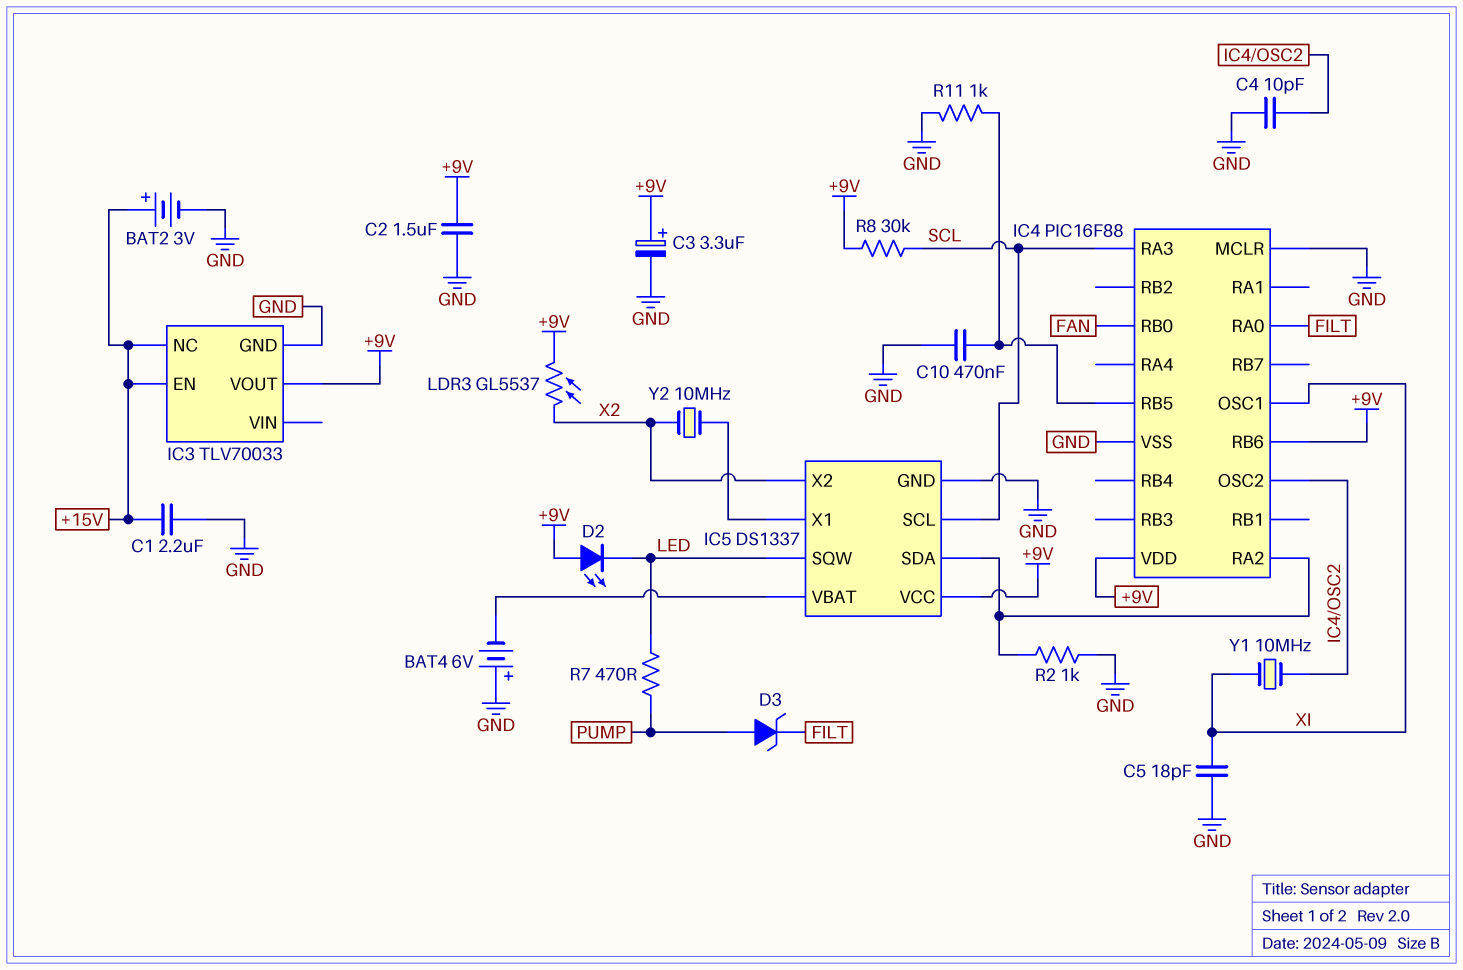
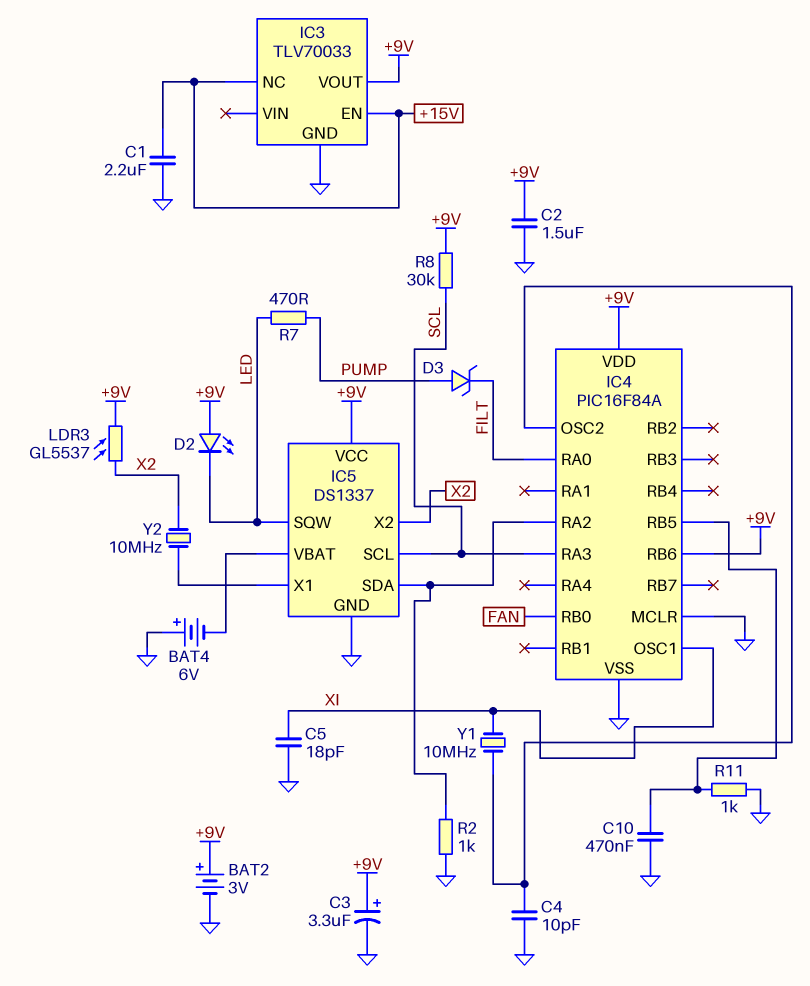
BAT2: 3V (plus +15V, minus GND) -> 3V (plus +9V, minus GND)
IC4: PIC16F88 -> PIC16F84A

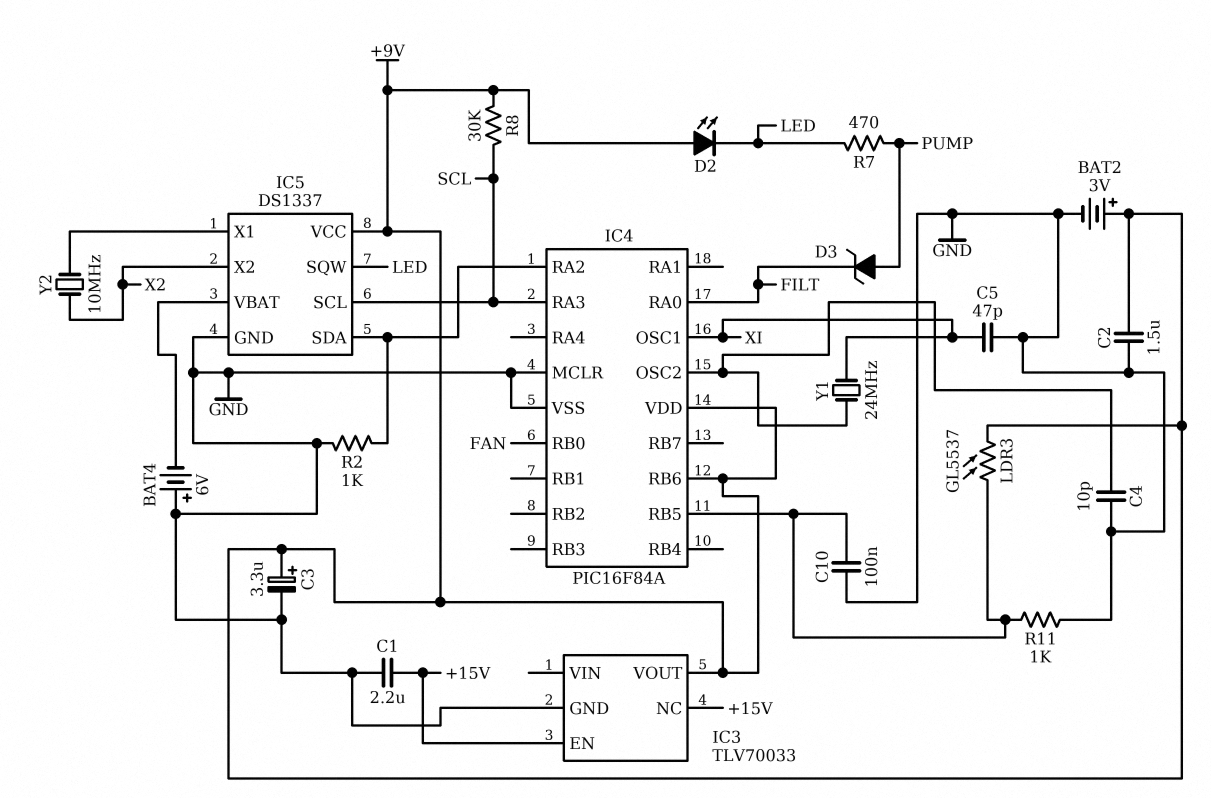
C5: 18pF (GND, XI) -> 47pF (GND, XI)
C10: 470nF (GND, IC4/RB5) -> 100nF (GND, IC4/RB5)
LDR3: GL5537 (+9V, X2) -> GL5537 (+9V, IC4/RB5)
Y1: 10MHz (IC4/OSC2, XI) -> 24MHz (IC4/OSC2, XI)

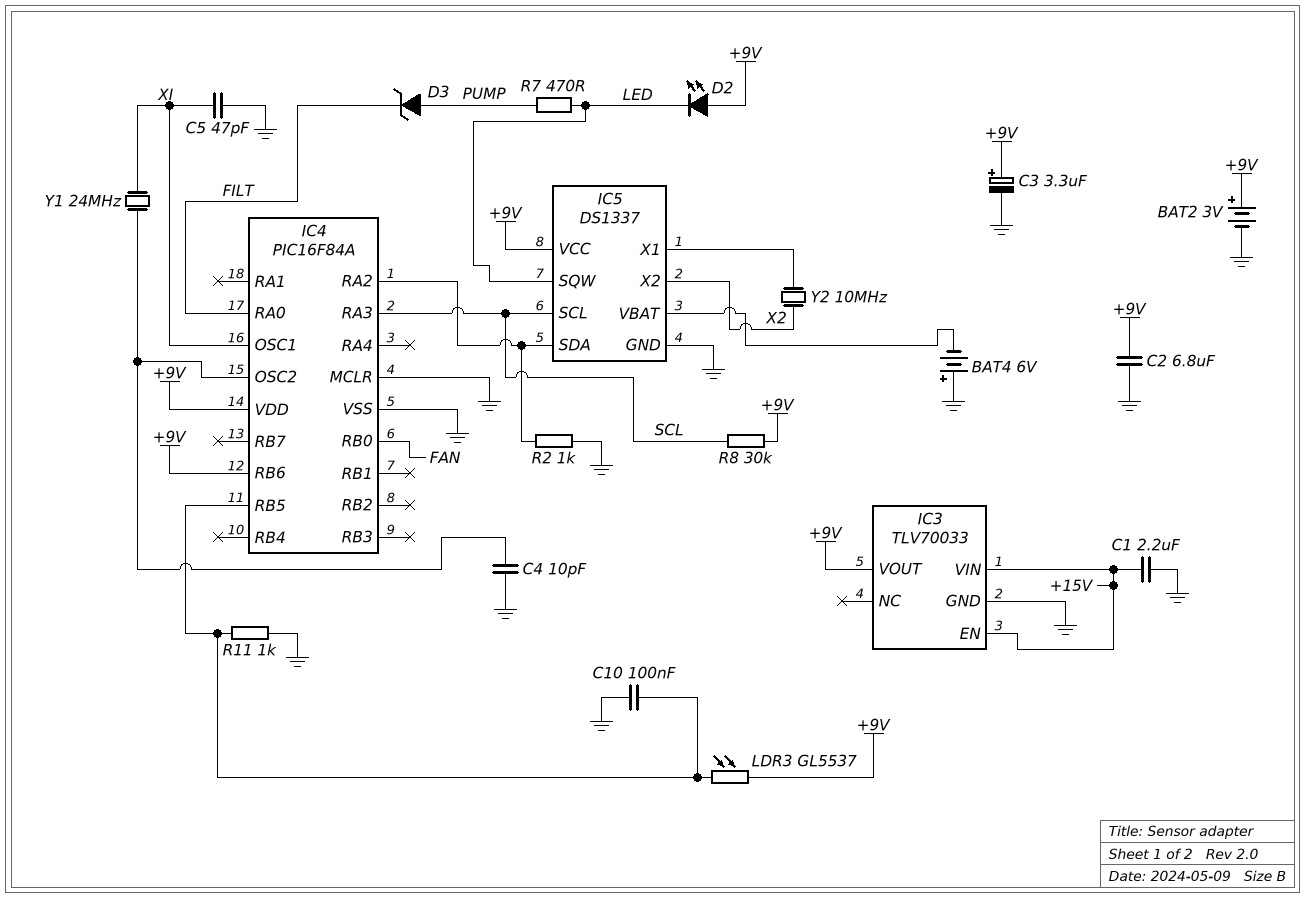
C2: 1.5uF (+9V, GND) -> 6.8uF (+9V, GND)
IC3 pin NC: +15V -> none
IC3 pin VIN: none -> +15V

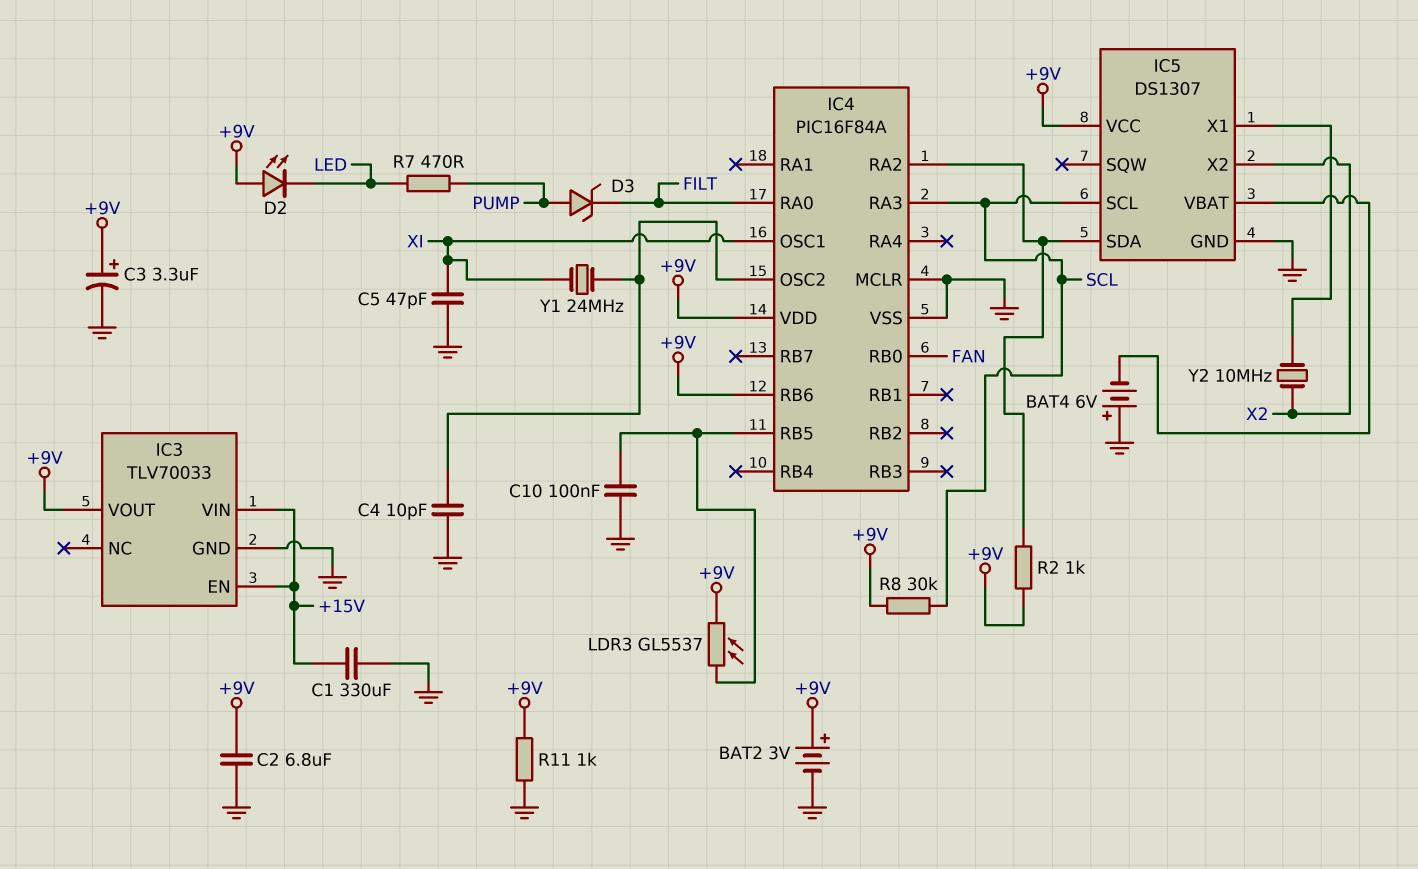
C1: 2.2uF (+15V, GND) -> 330uF (+15V, GND)
IC5: DS1337 -> DS1307
IC5 pin SQW: LED -> none
R2: 1k (GND, IC4/RA2) -> 1k (+9V, IC4/RA2)
R11: 1k (GND, IC4/RB5) -> 1k (+9V, GND)

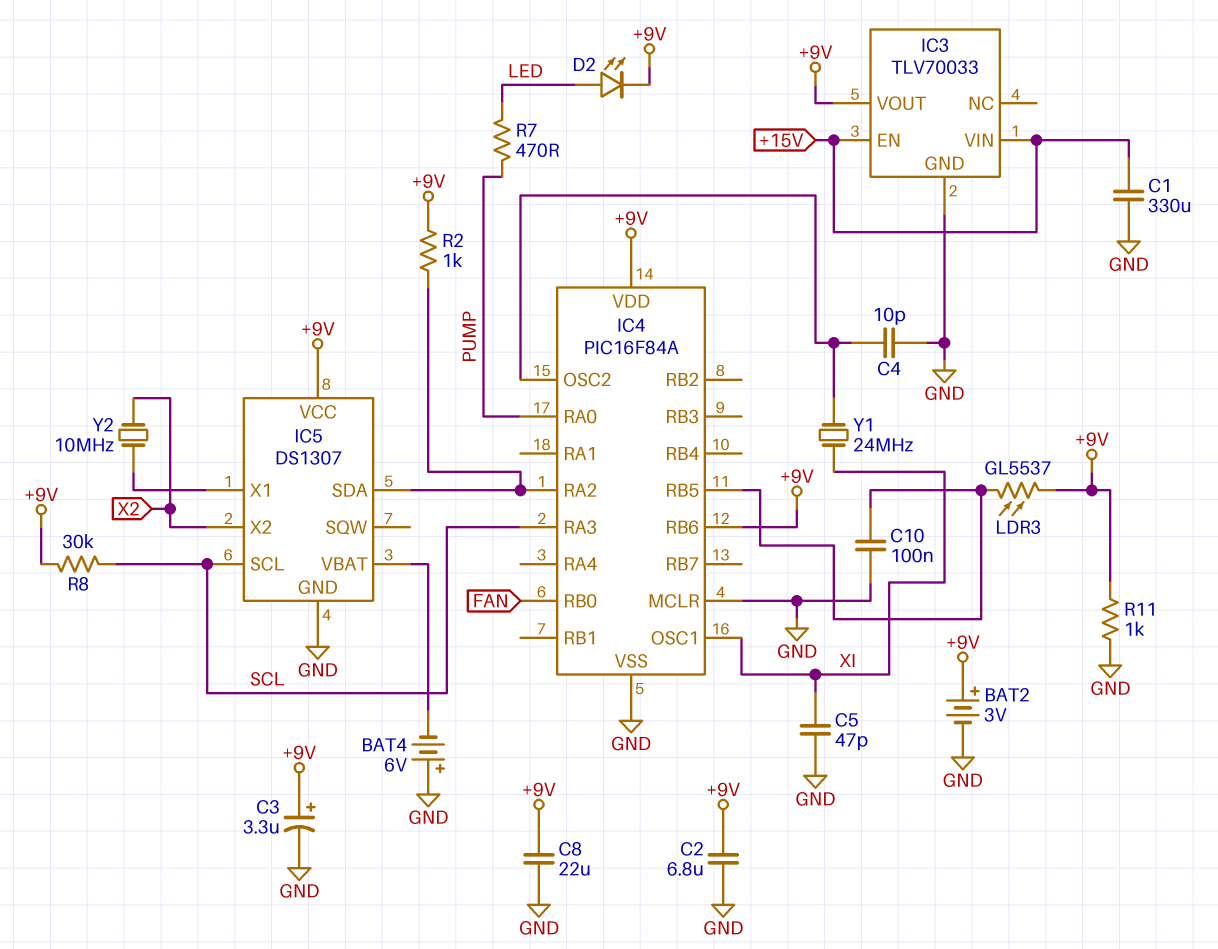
C8: none -> 22uF (+9V, GND)
D2: LED (A +9V, K LED) -> LED (A LED, K +9V)
D3: zener (A PUMP, K FILT) -> none
IC4 pin RA0: FILT -> PUMP

